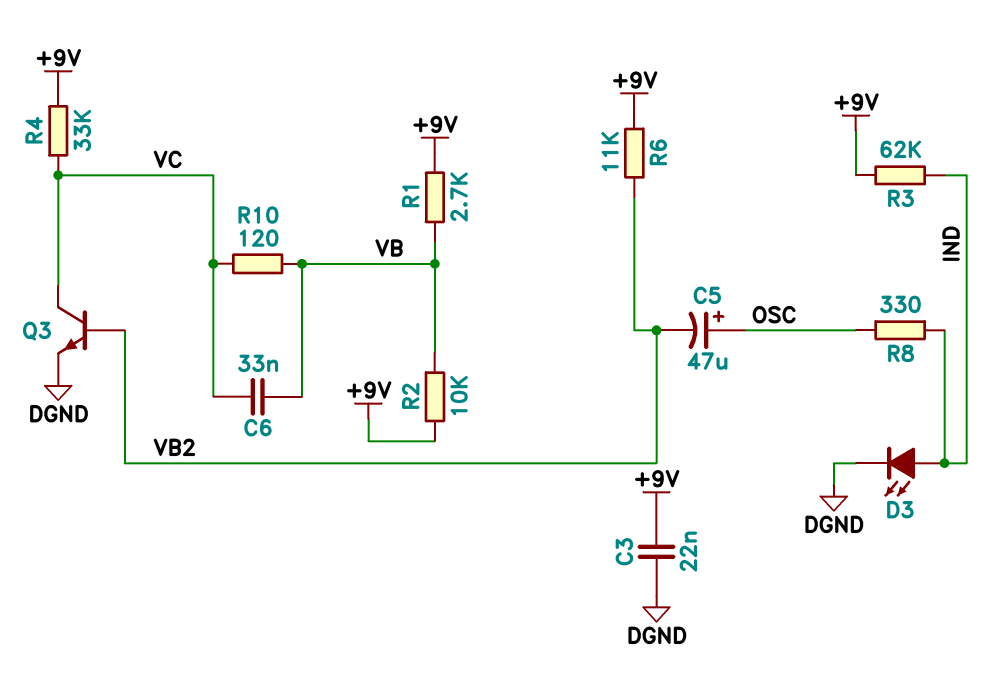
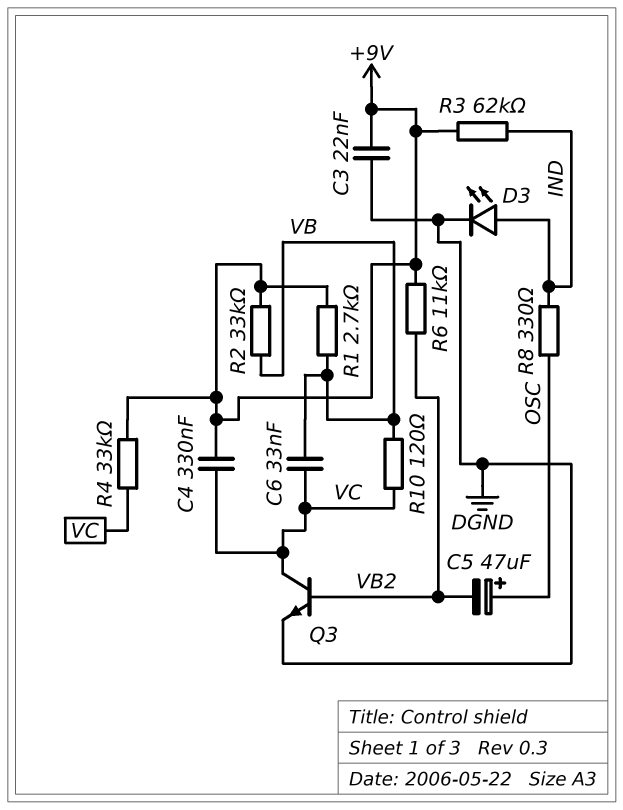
C4: none -> 330nF (+9V, VC)
R2: 10k (+9V, VB) -> 33k (+9V, VB)

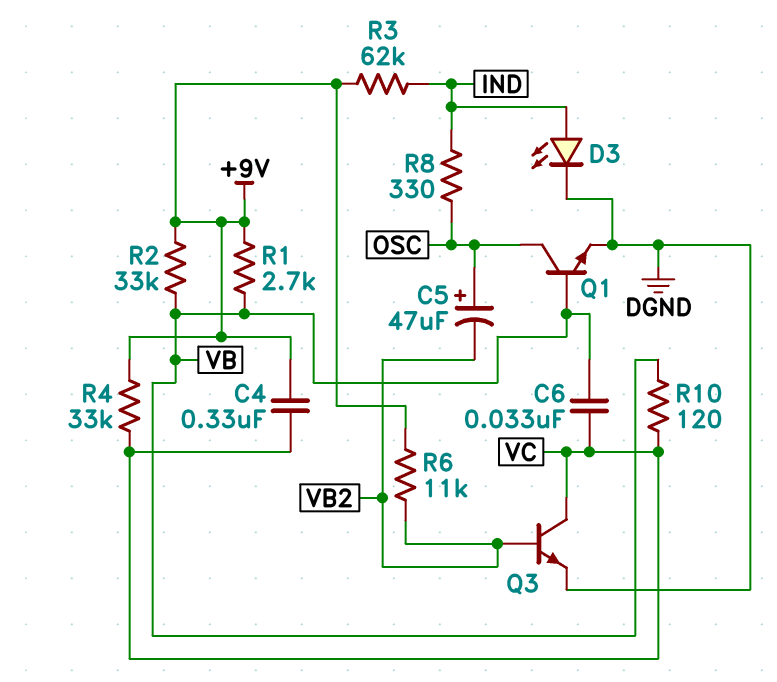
C3: 22nF (+9V, DGND) -> none
Q1: none -> NPN (B VB, C OSC, E DGND)

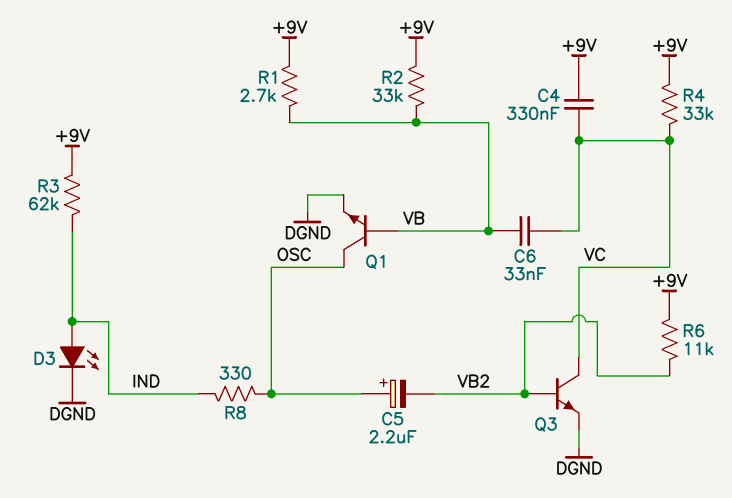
C5: 47uF (plus OSC, minus VB2) -> 2.2uF (plus OSC, minus VB2)
R10: 120 (VB, VC) -> none

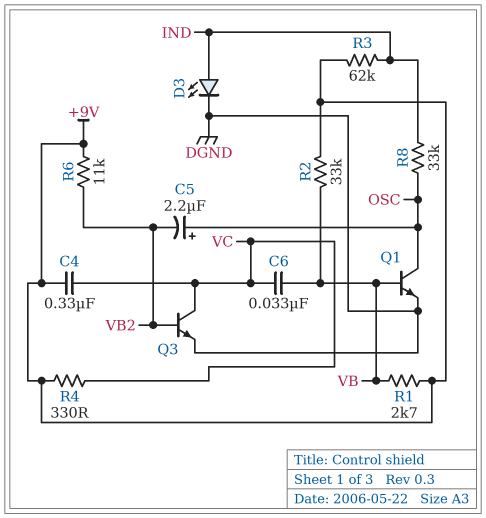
R4: 33k (+9V, VC) -> 330 (+9V, VC)
R8: 330 (IND, OSC) -> 33k (IND, OSC)

